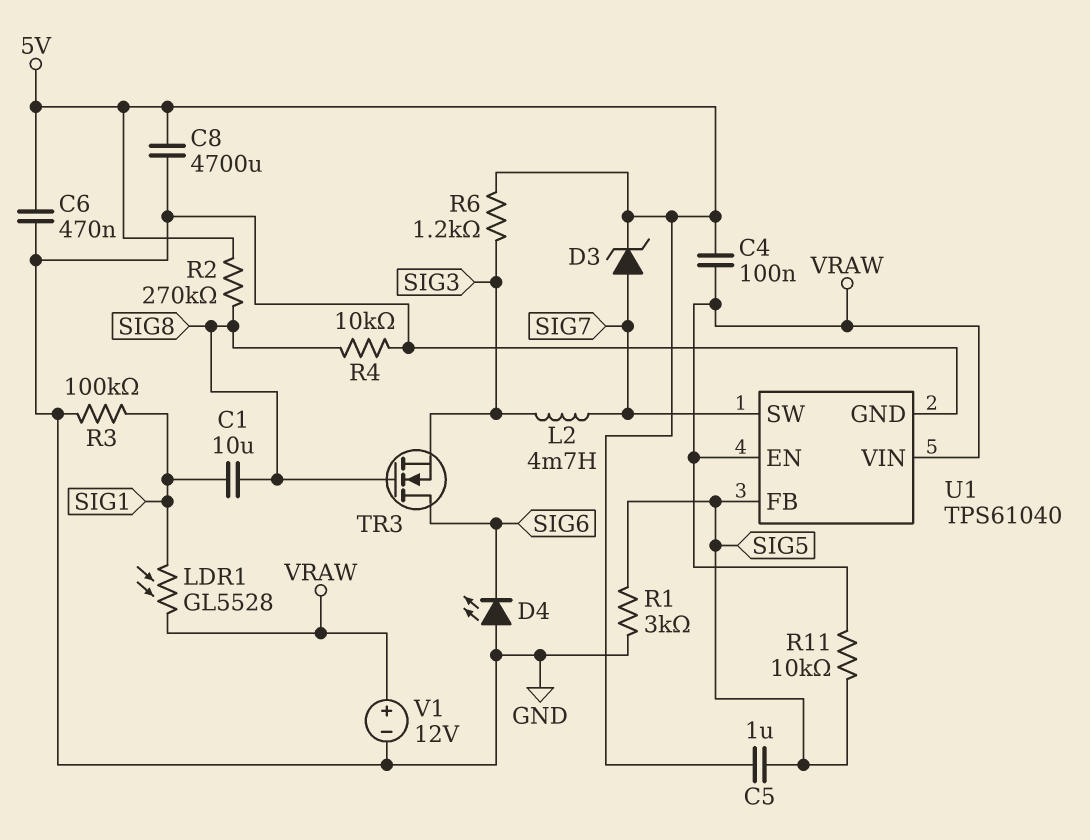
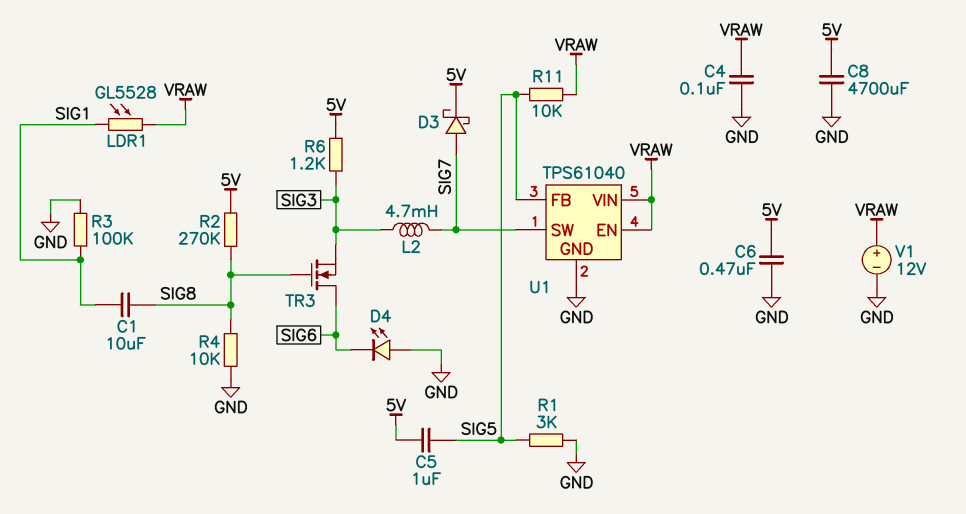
C4: 100nF (5V, VRAW) -> 100nF (GND, VRAW)
D3: zener (A SIG7, K 5V) -> schottky (A SIG7, K 5V)

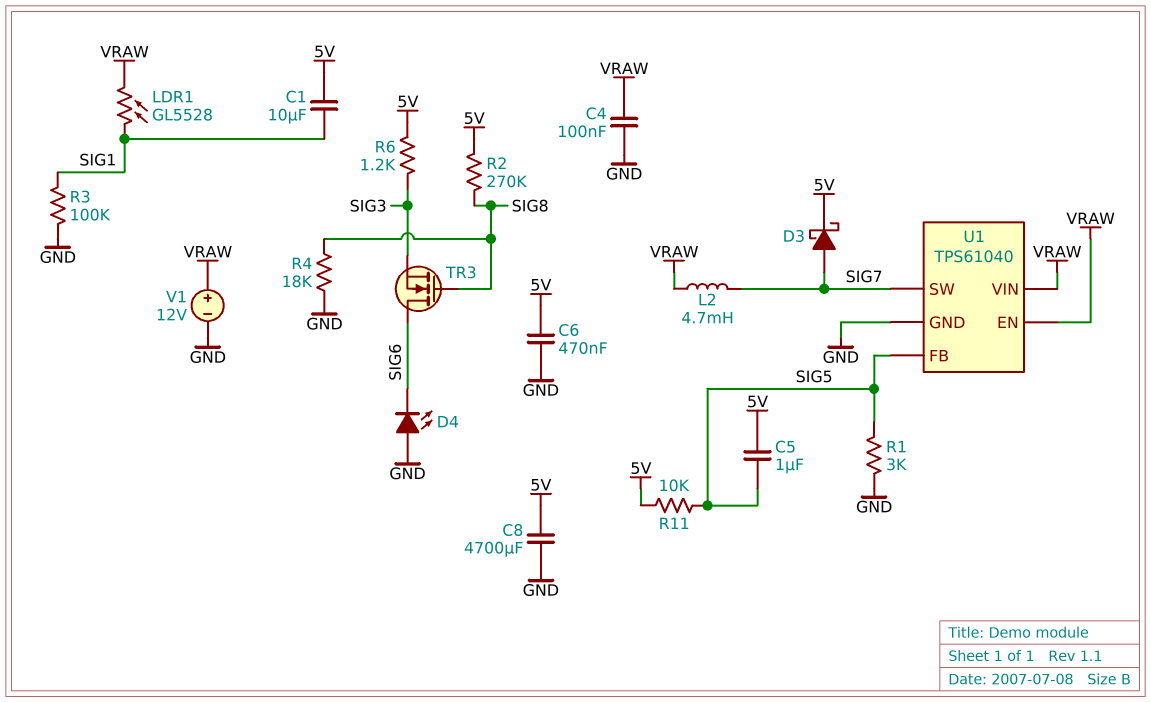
C1: 10uF (SIG1, SIG8) -> 10uF (5V, SIG1)
L2: 4.7mH (SIG3, SIG7) -> 4.7mH (SIG7, VRAW)
R4: 10k (GND, SIG8) -> 18k (GND, SIG8)
R11: 10k (SIG5, VRAW) -> 10k (5V, SIG5)

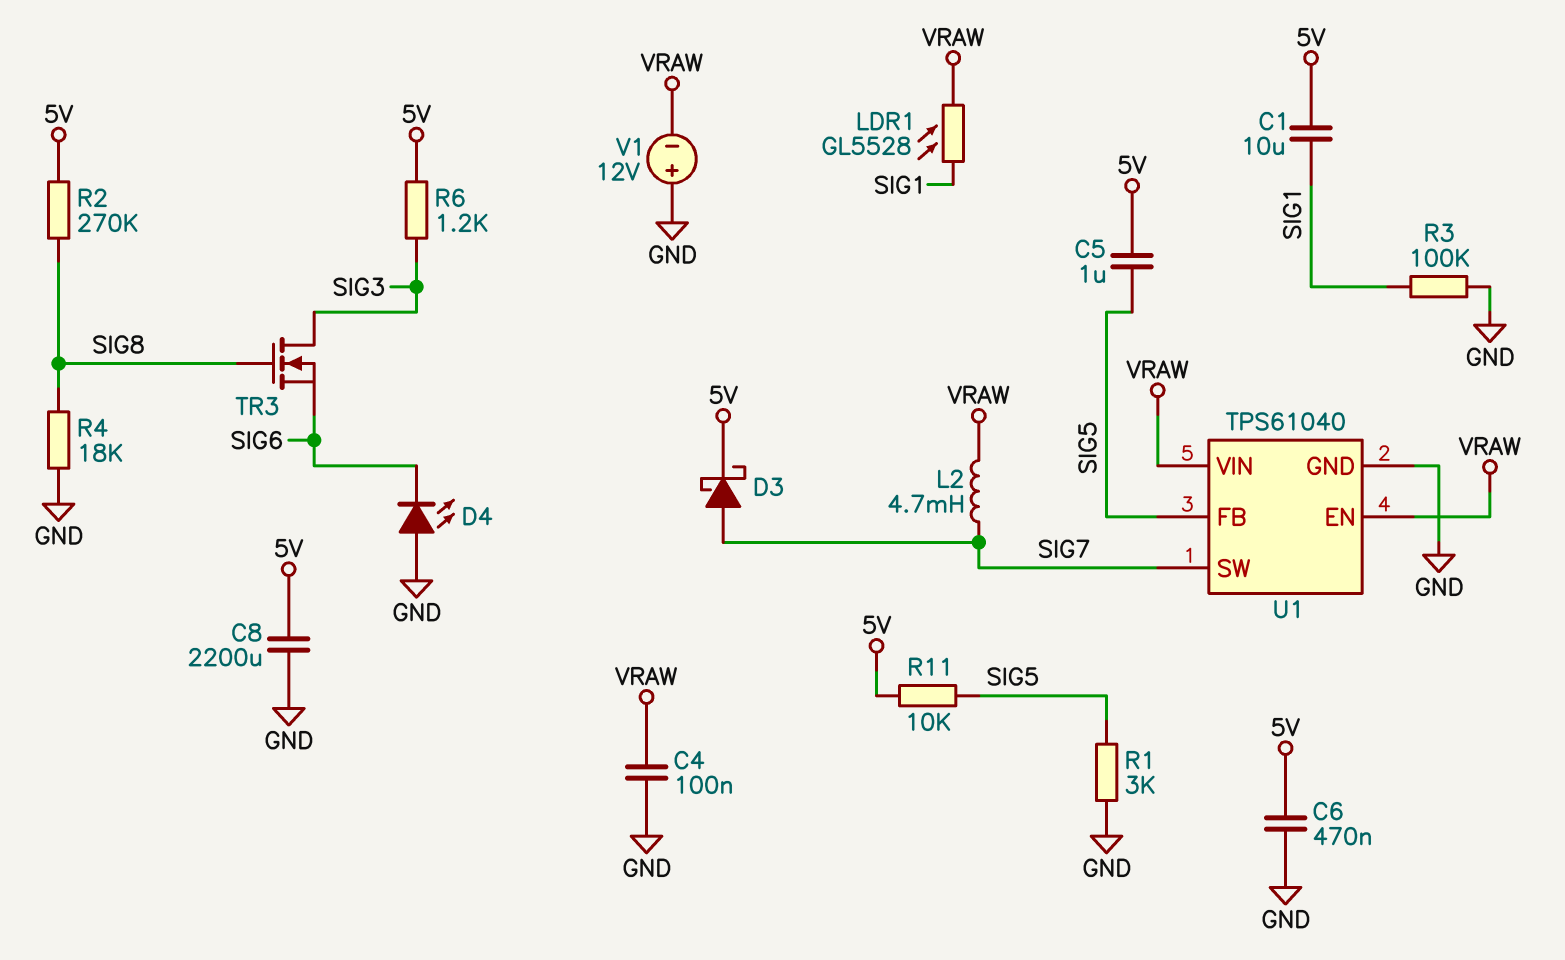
C8: 4700uF (5V, GND) -> 2200uF (5V, GND)
TR3: NMOS (G SIG8, D SIG6, S SIG3) -> NMOS (G SIG8, D SIG3, S SIG6)
V1: 12V (plus VRAW, minus GND) -> 12V (plus GND, minus VRAW)

